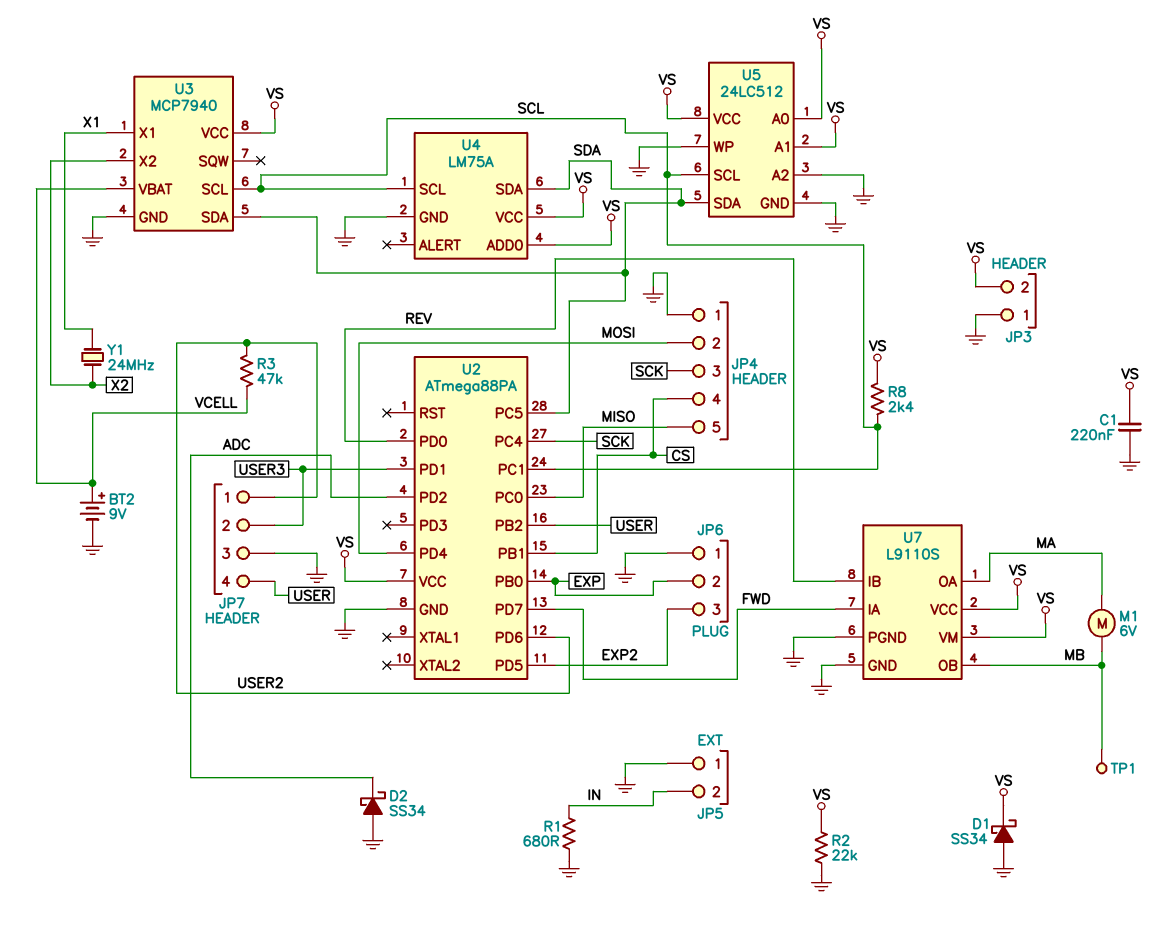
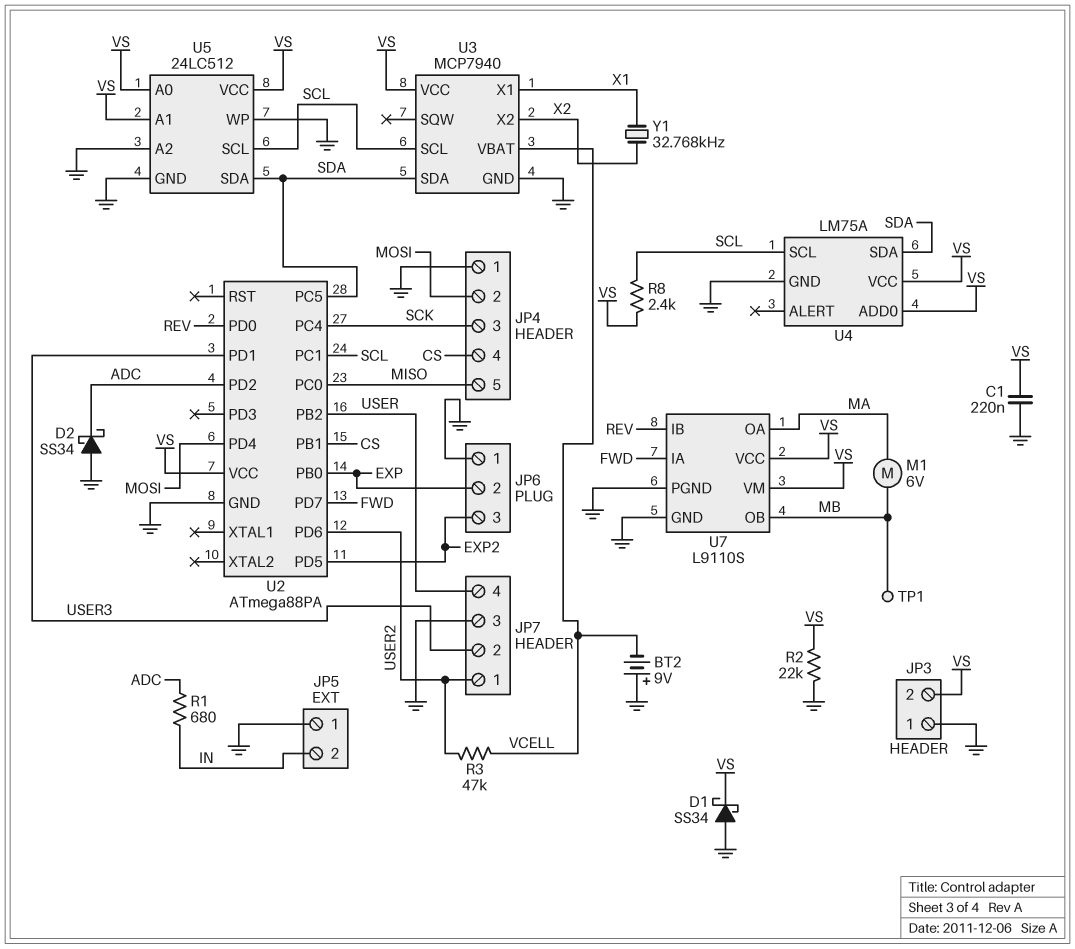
BT2: 9V (plus VCELL, minus GND) -> 9V (plus GND, minus VCELL)
R1: 680 (GND, IN) -> 680 (ADC, IN)
Y1: 24MHz (X1, X2) -> 32.768kHz (X1, X2)

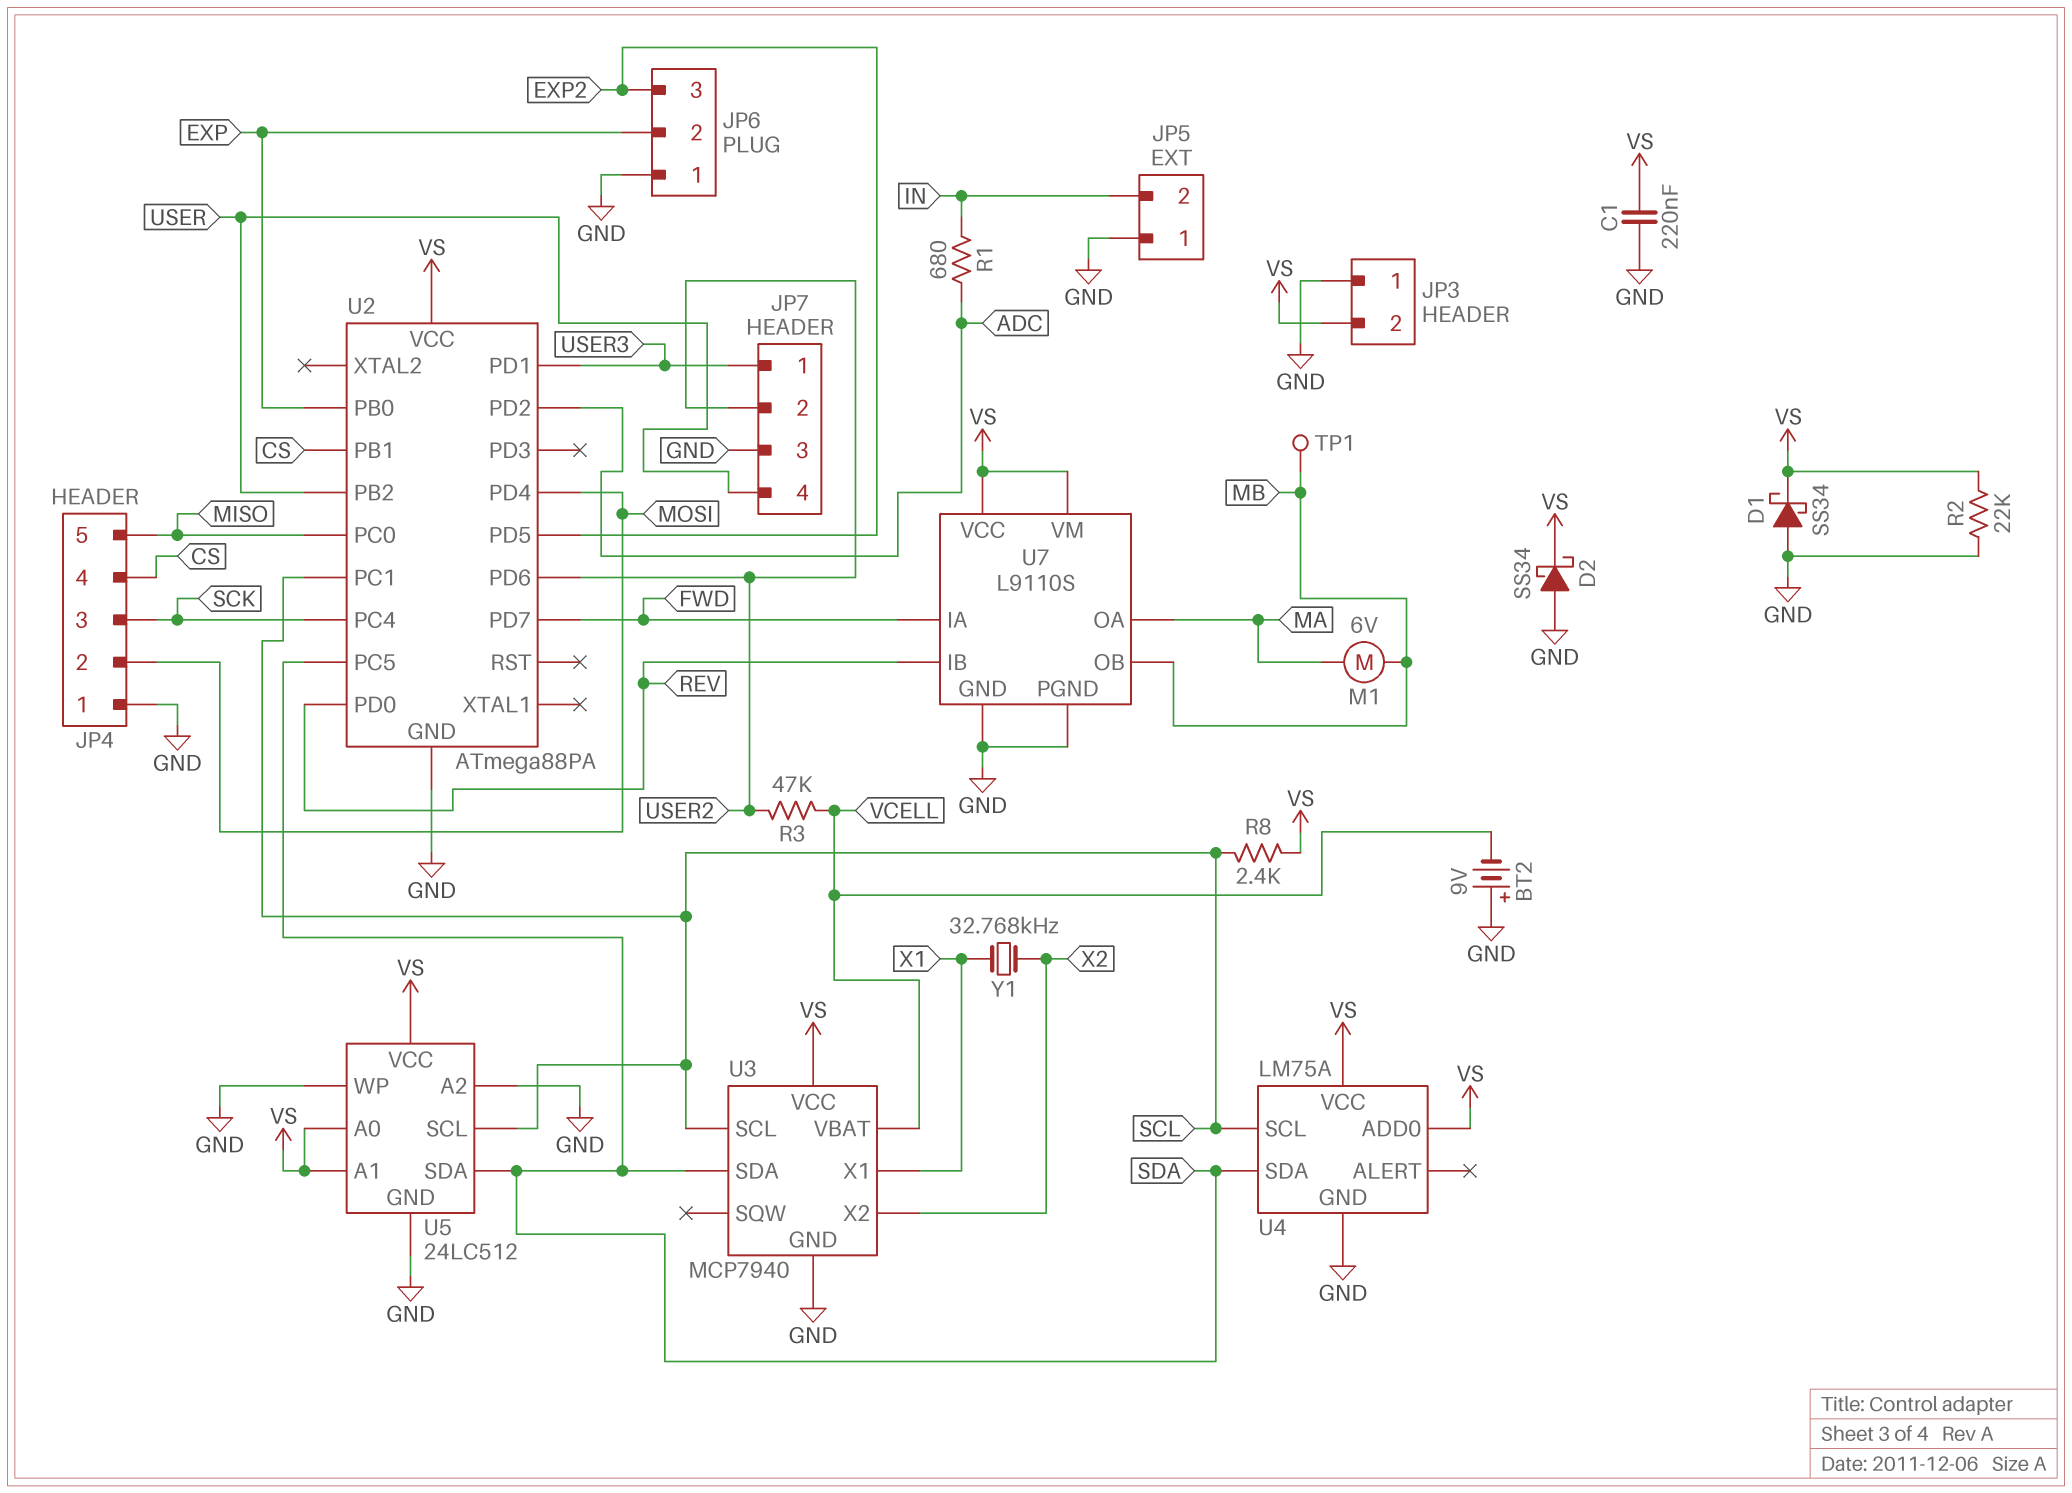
D2: schottky SS34 (A GND, K ADC) -> schottky SS34 (A GND, K VS)
JP7 pin 1: USER2 -> USER3
JP7 pin 2: USER3 -> USER2

